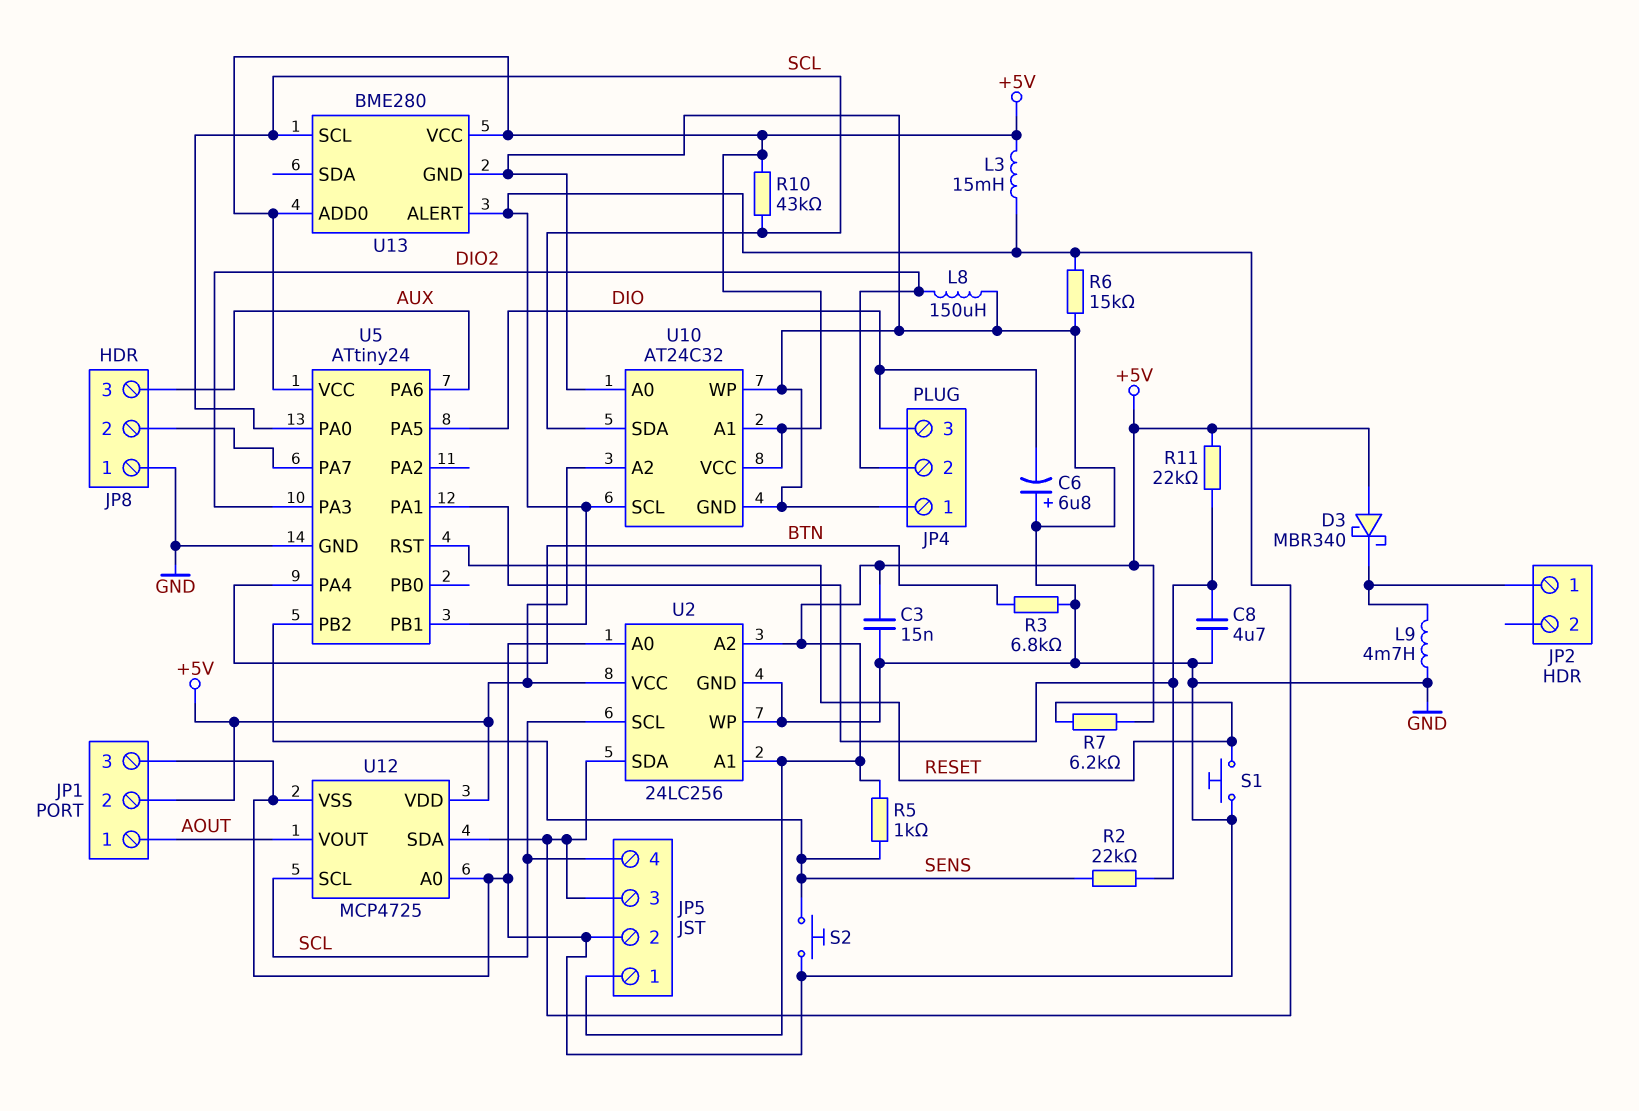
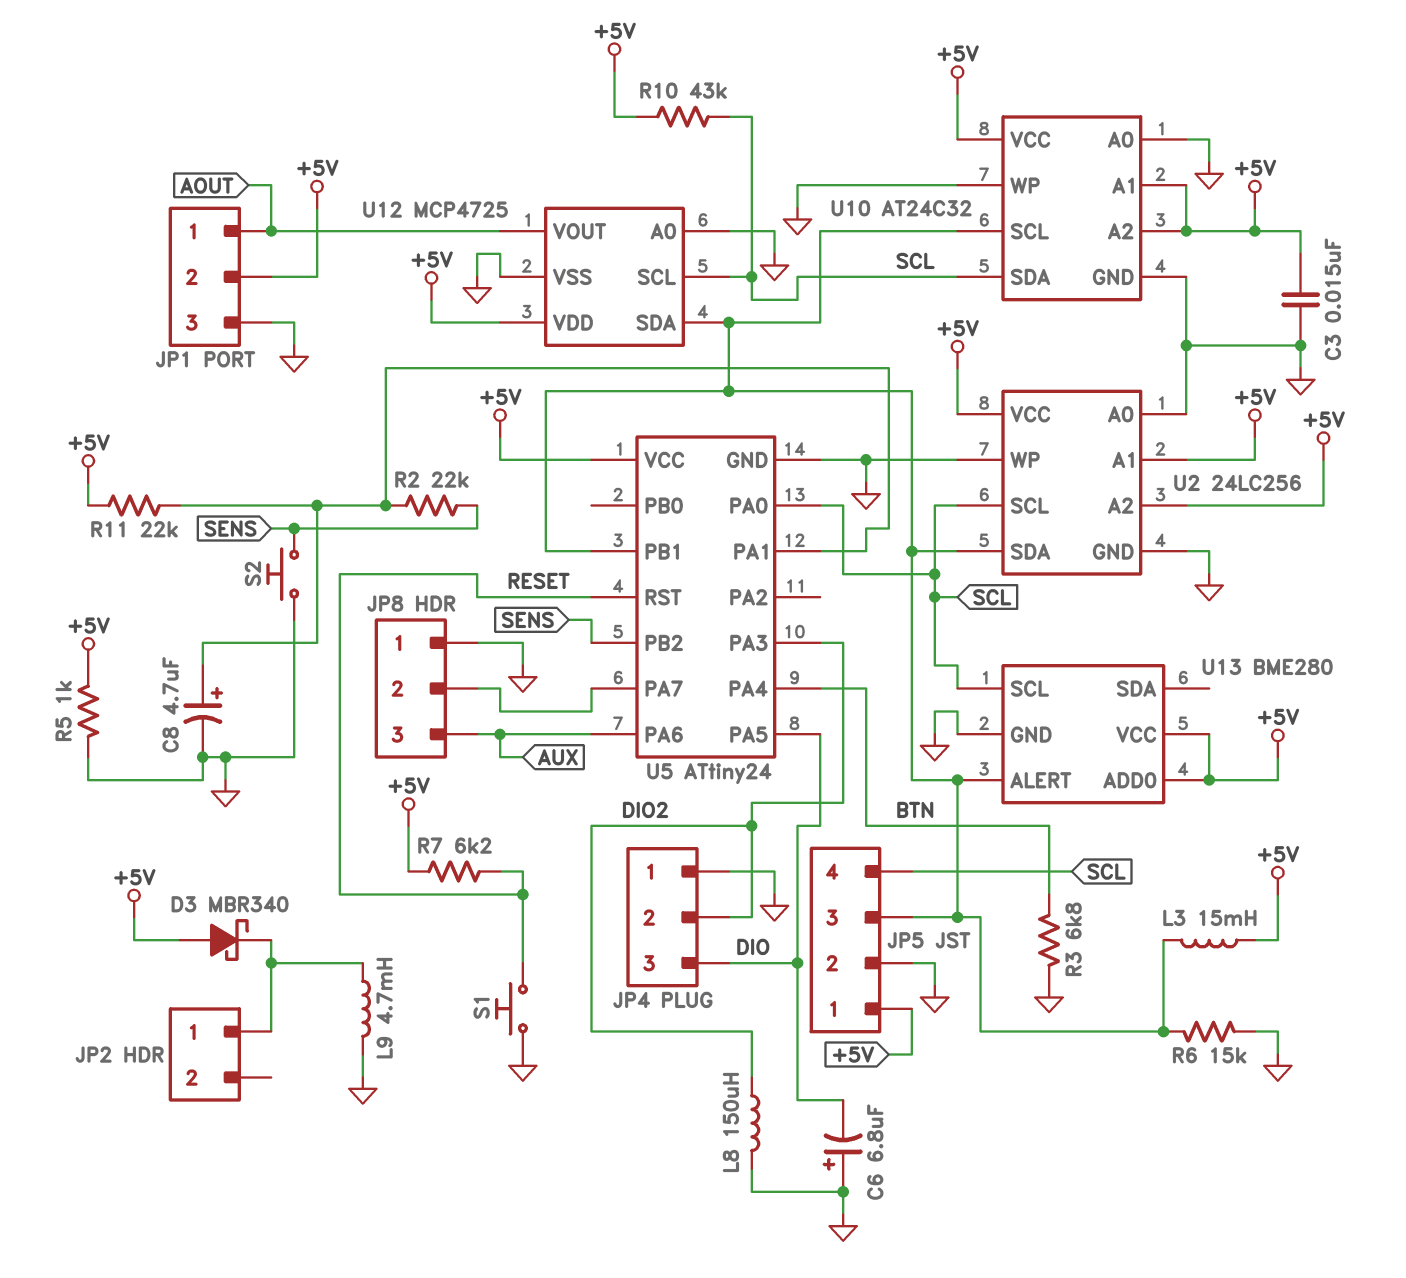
C8: 4.7uF (GND, U5/PA1) -> 4.7uF (plus U5/PA1, minus GND)
R5: 1k (+5V, SENS) -> 1k (+5V, GND)

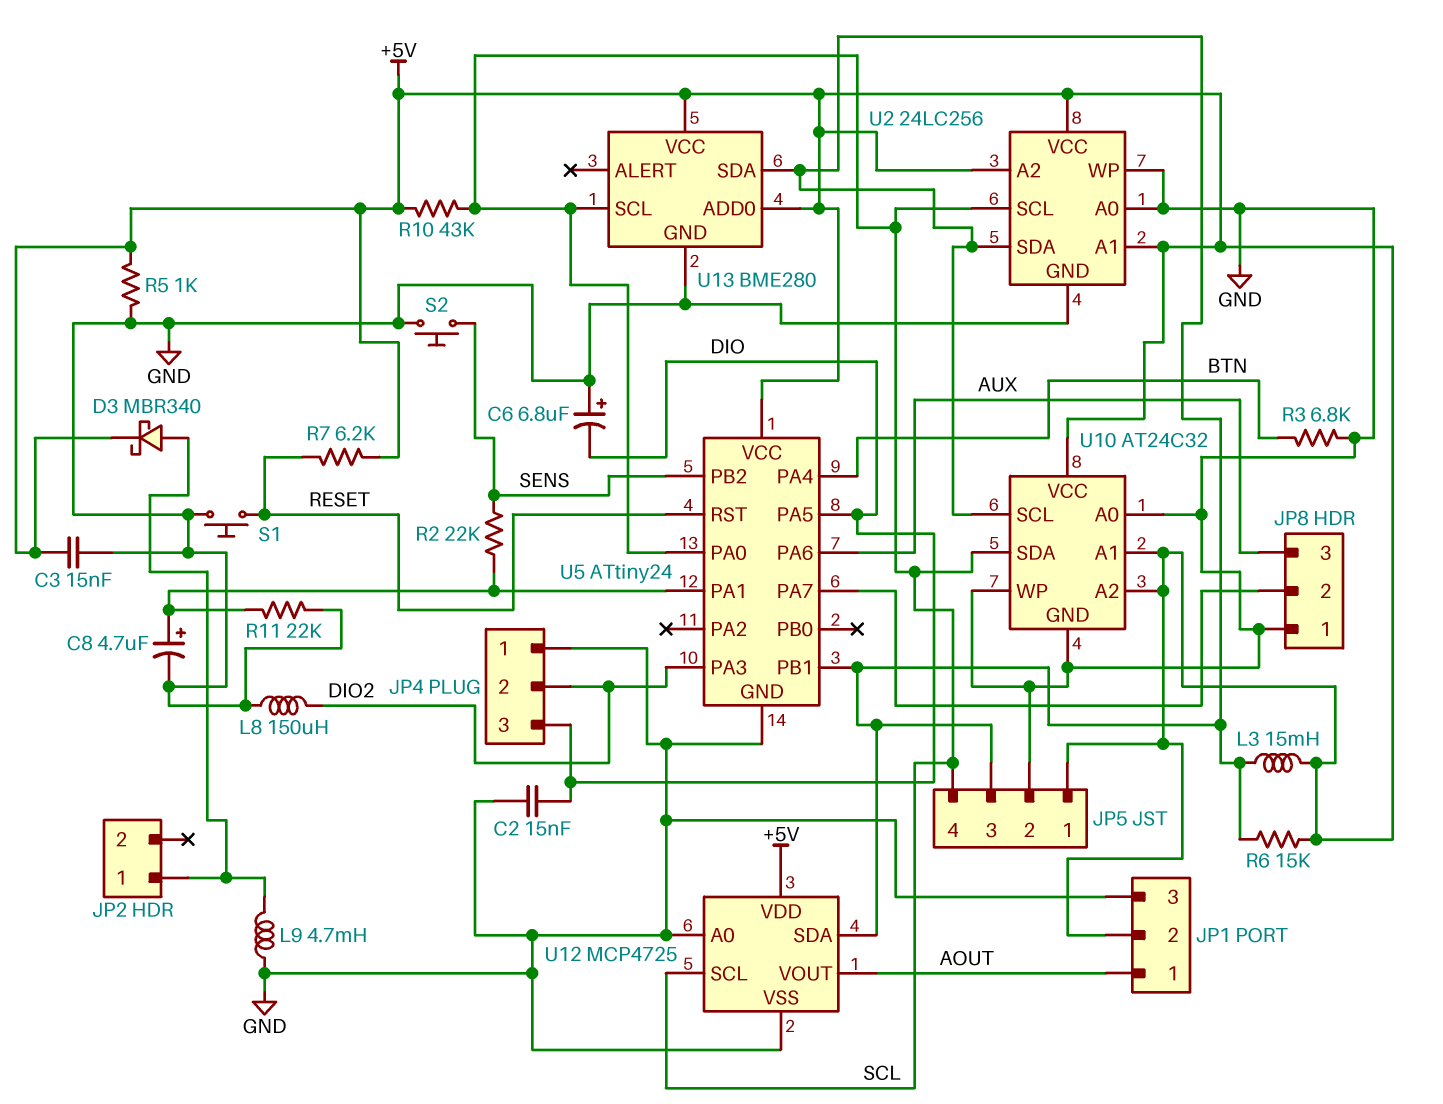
C2: none -> 15nF (DIO, GND)
D3: schottky MBR340 (A +5V, K JP2/1) -> schottky MBR340 (A JP2/1, K +5V)
R6: 15k (GND, JP5/3) -> 15k (+5V, JP5/3)
R11: 22k (+5V, U5/PA1) -> 22k (GND, U5/PA1)
U13 pin ALERT: JP5/3 -> none
U13 pin SDA: none -> JP5/3

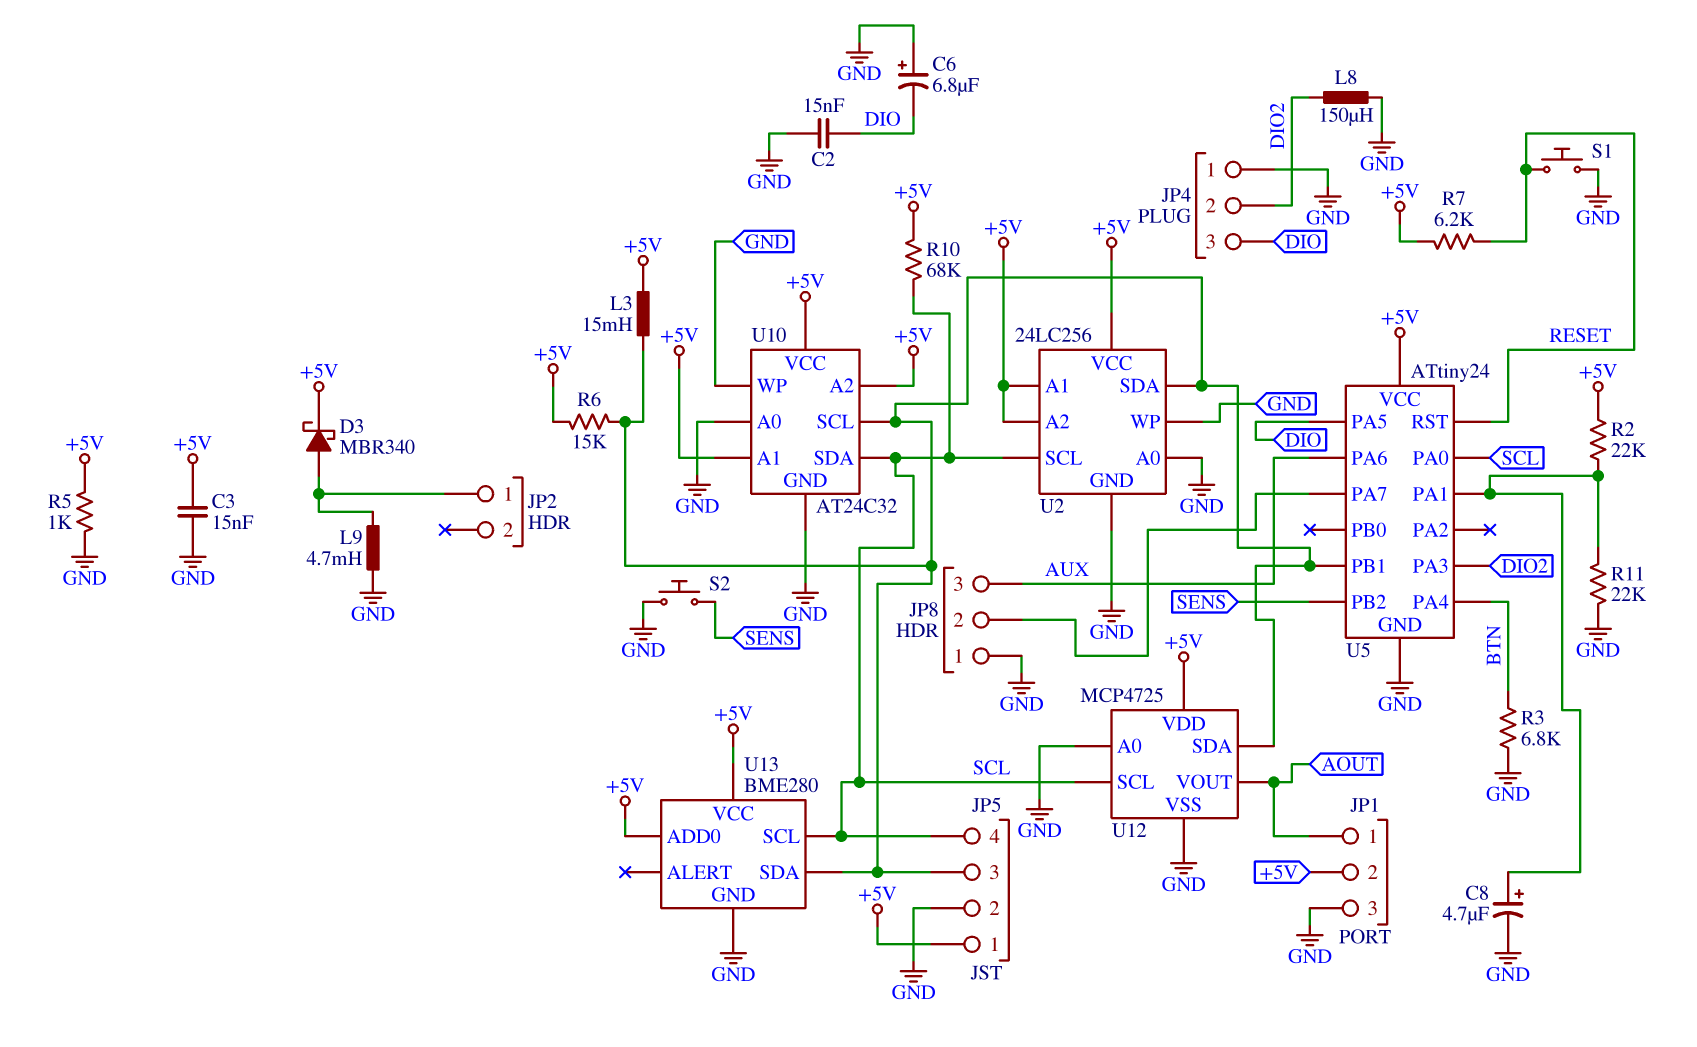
R2: 22k (SENS, U5/PA1) -> 22k (+5V, U5/PA1)
R10: 43k (+5V, SCL) -> 68k (+5V, SCL)

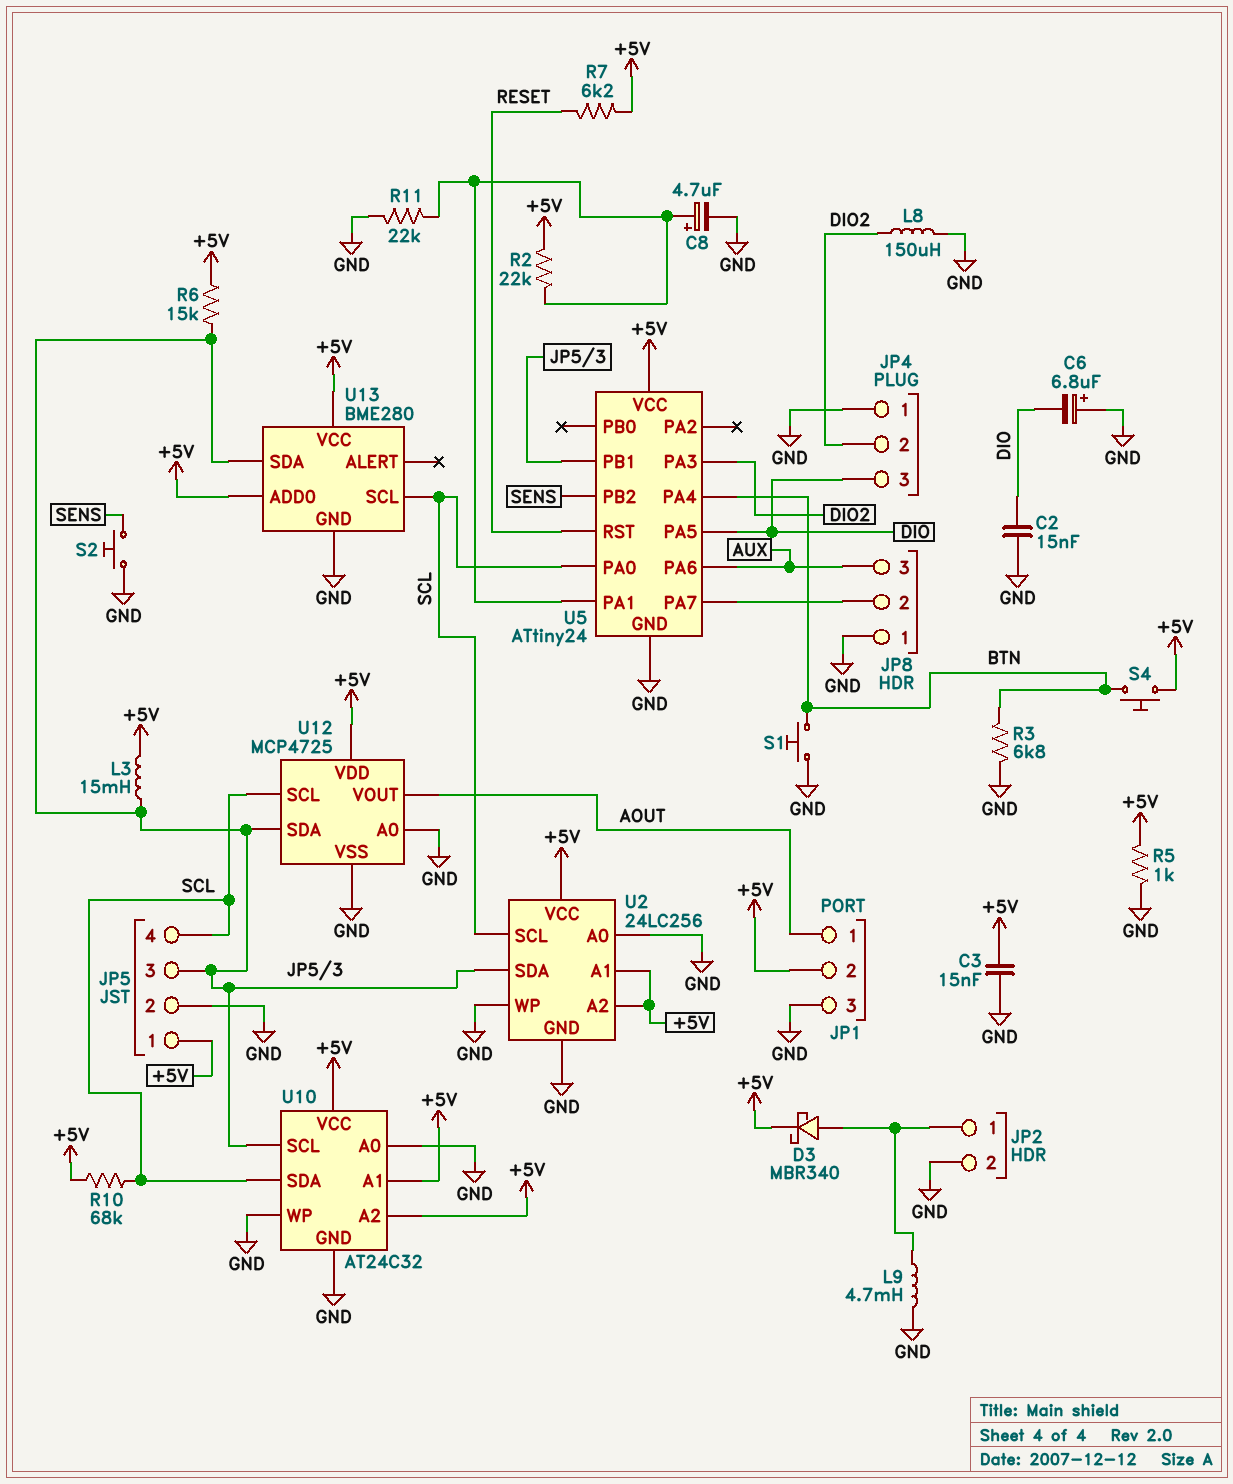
JP2 pin 2: none -> GND
S1: button (GND, RESET) -> button (BTN, GND)
S4: none -> button (+5V, BTN)

